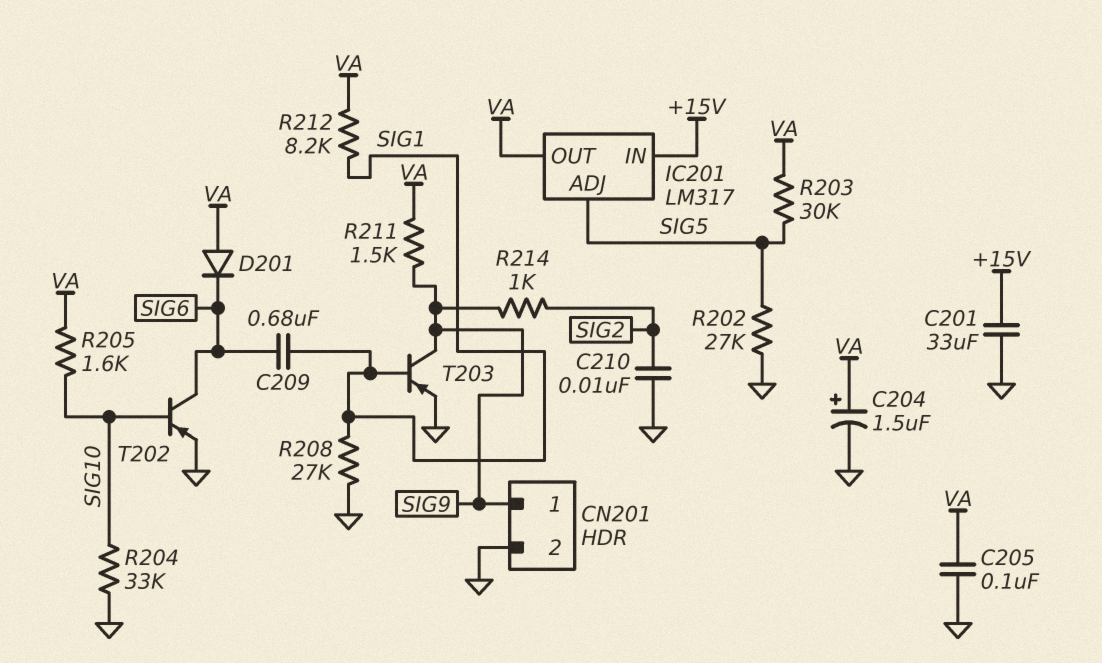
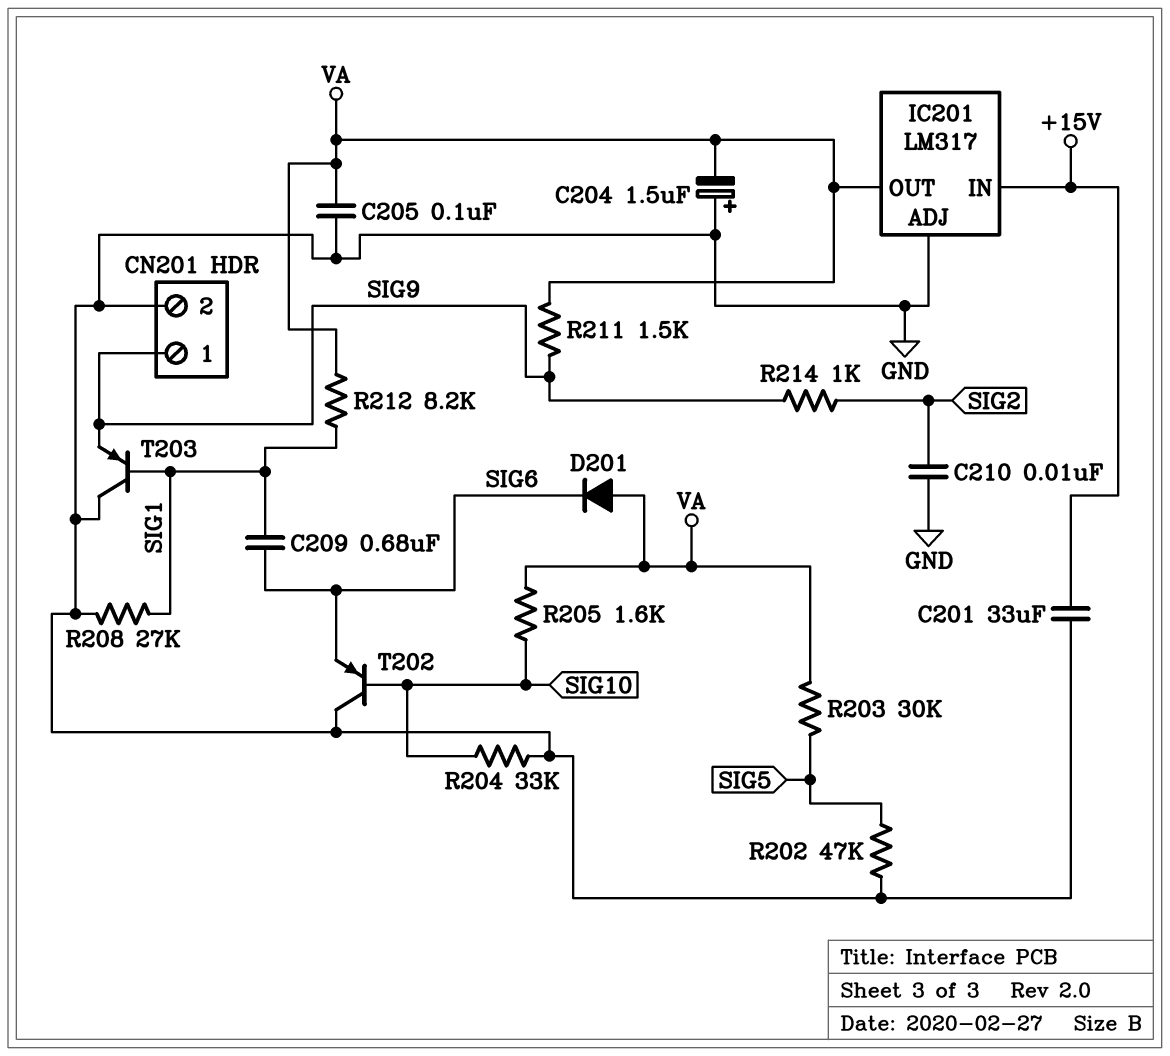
C204: 1.5uF (plus VA, minus GND) -> 1.5uF (plus GND, minus VA)
IC201 pin ADJ: SIG5 -> GND
R202: 27k (GND, SIG5) -> 47k (GND, SIG5)
T202: PNP (B SIG10, C SIG6, E GND) -> PNP (B SIG10, C GND, E SIG6)
T203: PNP (B SIG1, C SIG9, E GND) -> PNP (B SIG1, C GND, E SIG9)

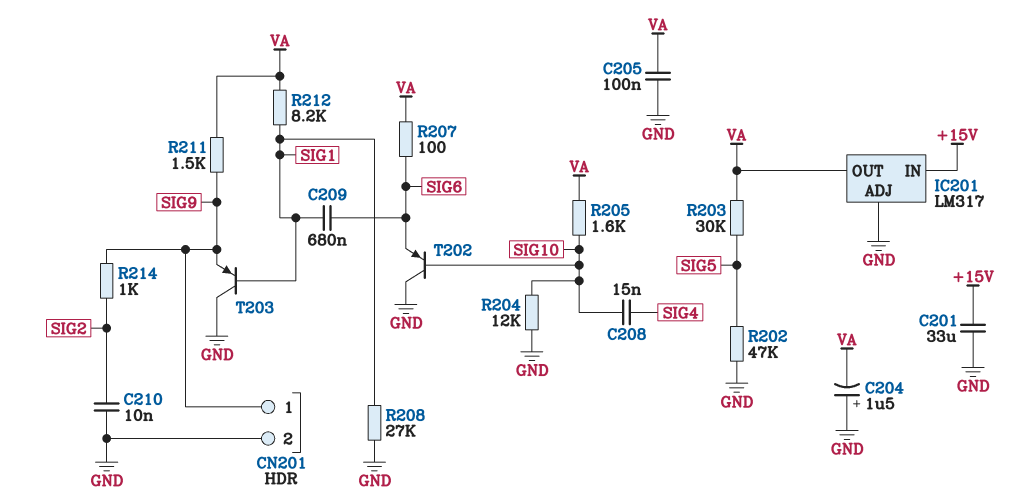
C208: none -> 15nF (SIG4, SIG10)
D201: diode (A VA, K SIG6) -> none
R204: 33k (GND, SIG10) -> 12k (GND, SIG10)
R207: none -> 100 (SIG6, VA)

